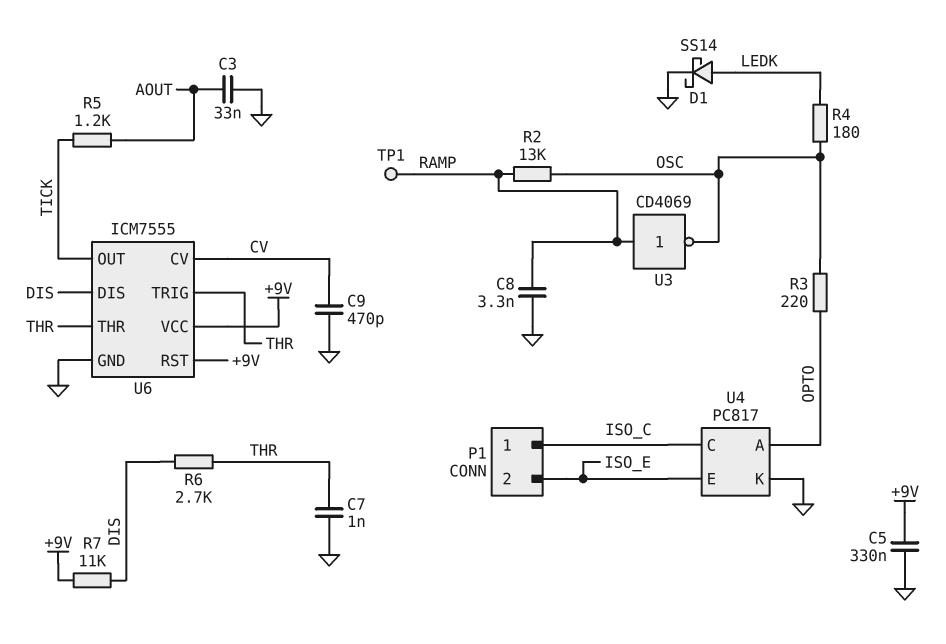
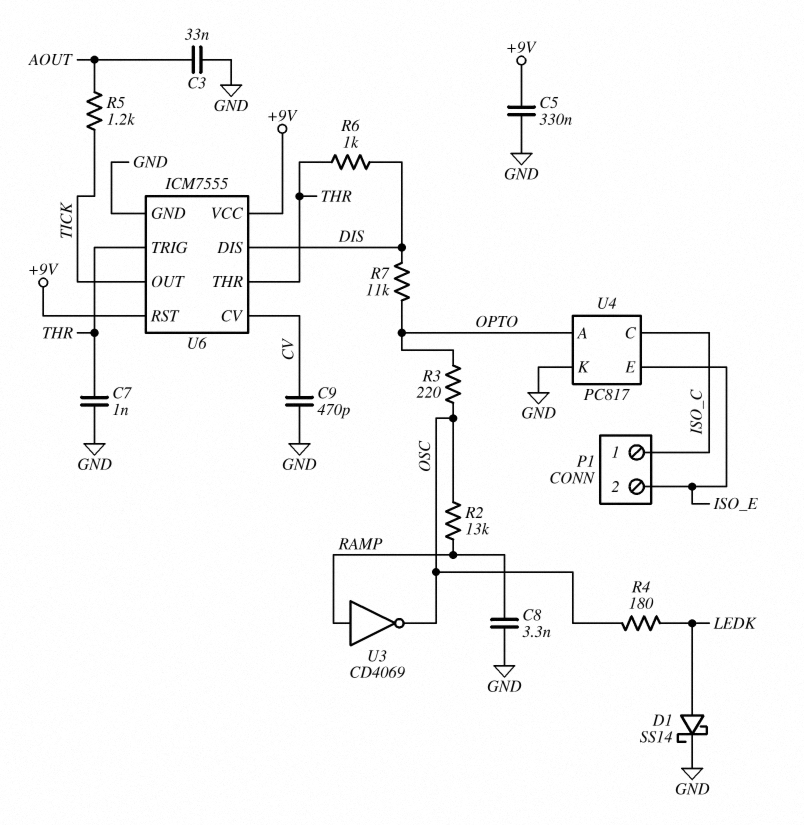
R6: 2.7k (DIS, THR) -> 1k (DIS, THR)
R7: 11k (+9V, DIS) -> 11k (DIS, OPTO)
TP1: test point (RAMP) -> none

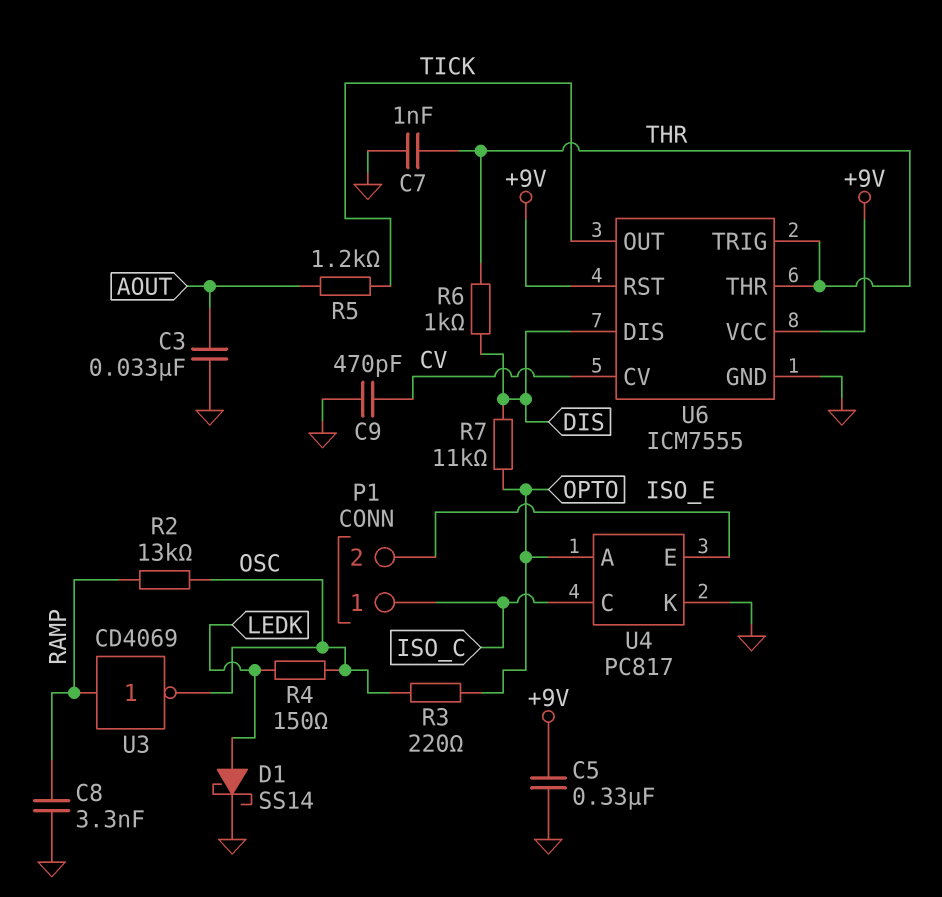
R4: 180 (LEDK, OSC) -> 150 (LEDK, OSC)

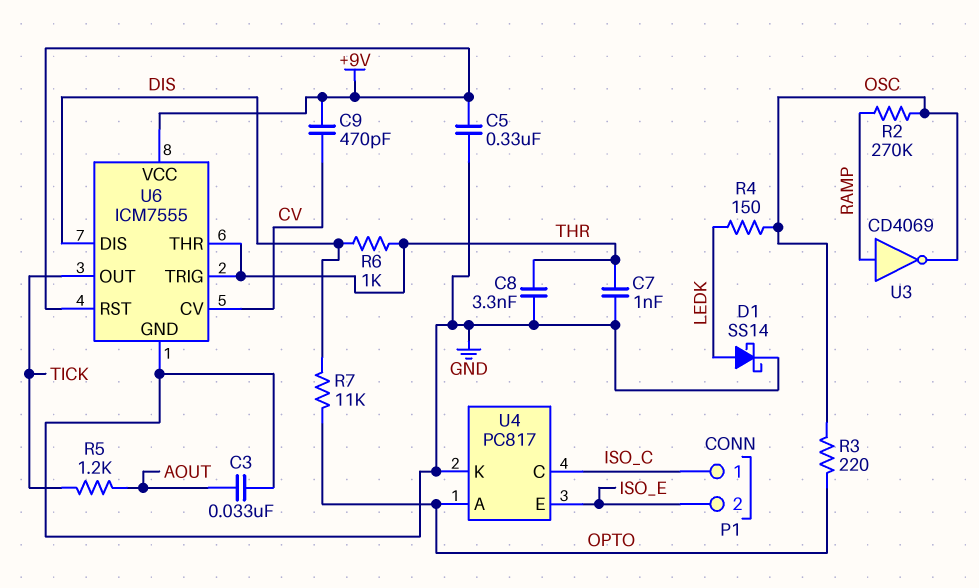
C8: 3.3nF (GND, RAMP) -> 3.3nF (GND, THR)
C9: 470pF (CV, GND) -> 470pF (+9V, CV)
R2: 13k (OSC, RAMP) -> 270k (OSC, RAMP)

